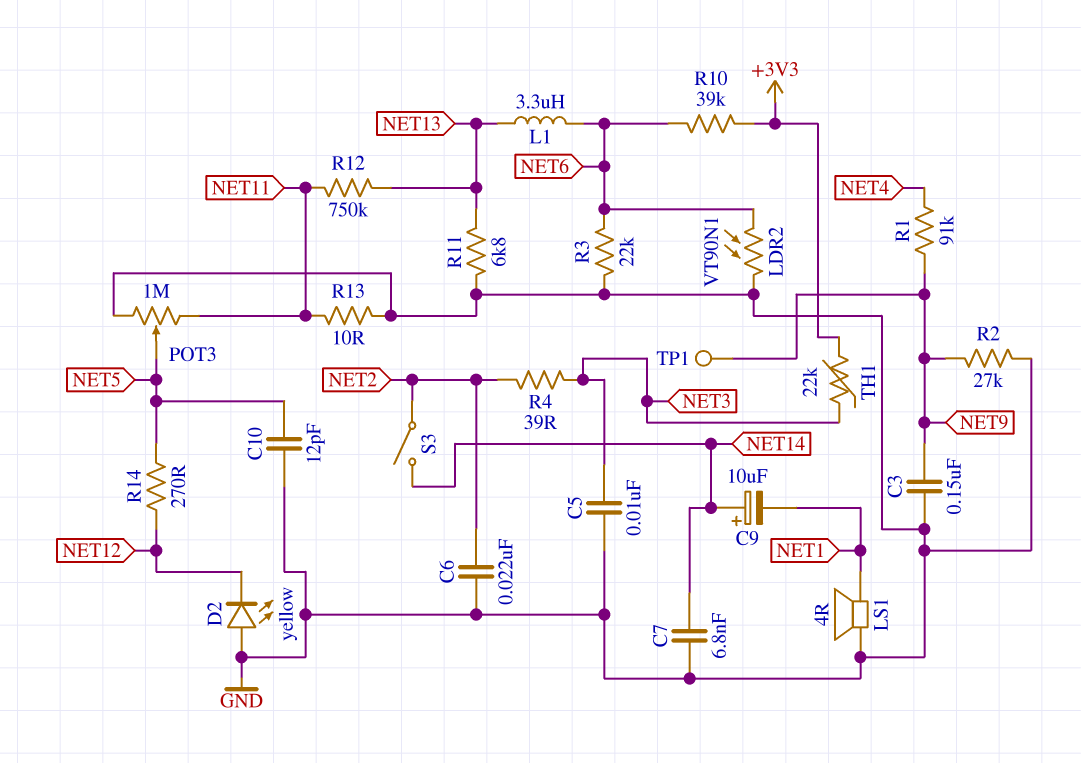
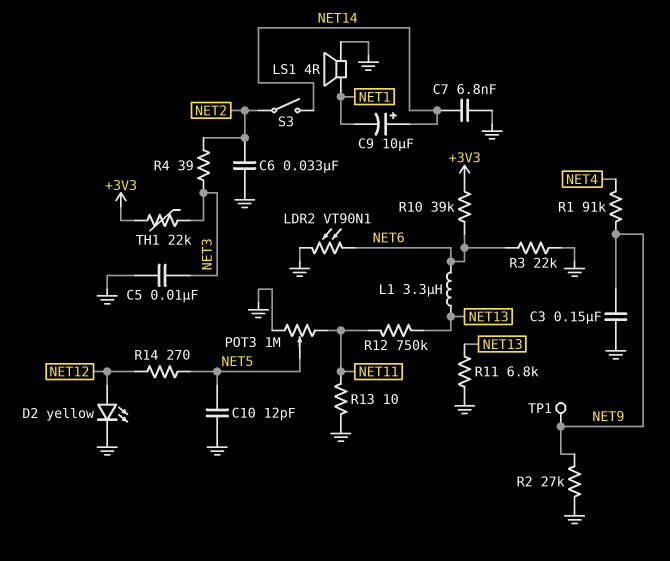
C6: 22nF (GND, NET2) -> 33nF (GND, NET2)
D2: LED yellow (A GND, K NET12) -> LED yellow (A NET12, K GND)

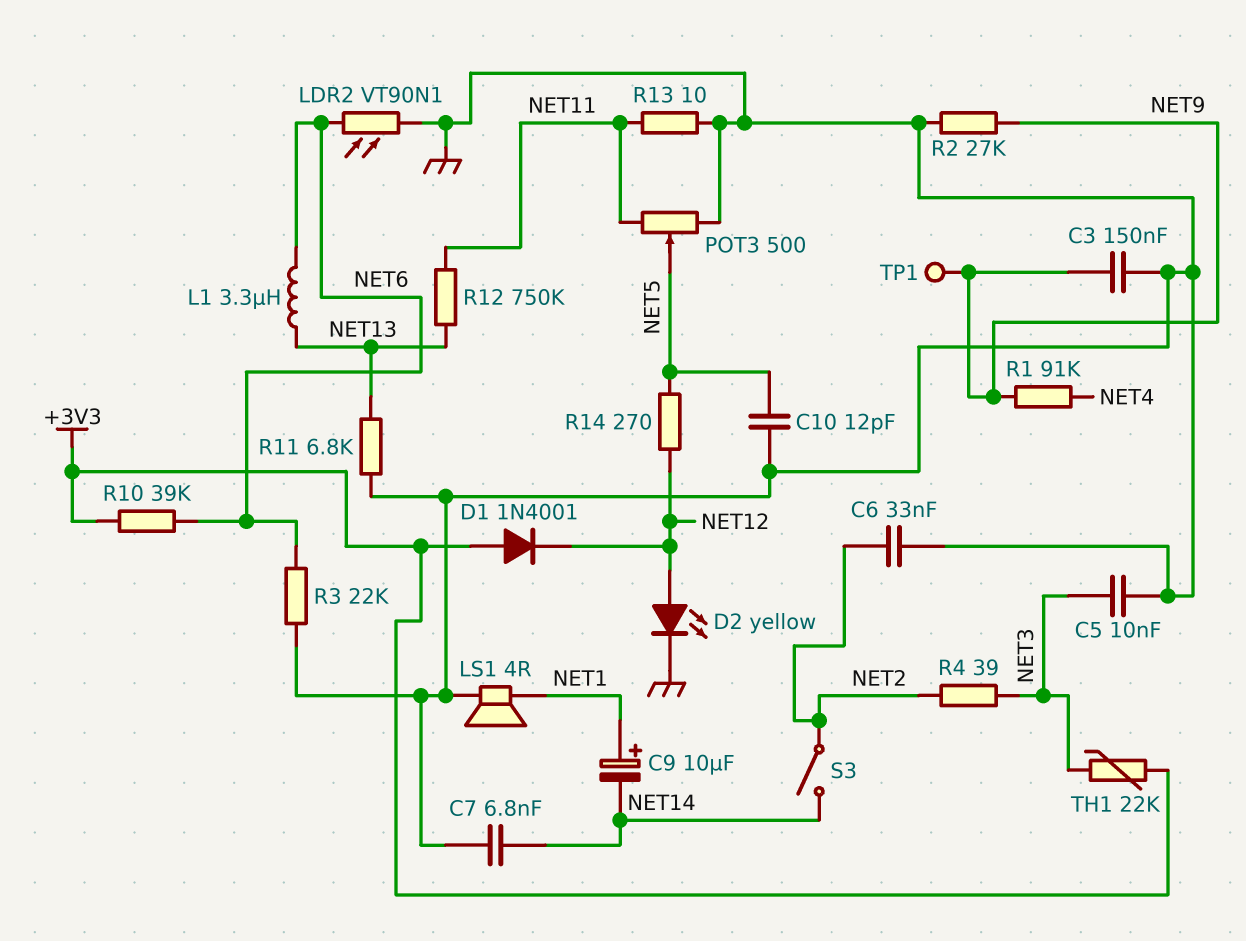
C9: 10uF (plus NET14, minus NET1) -> 10uF (plus NET1, minus NET14)
D1: none -> diode 1N4001 (A +3V3, K NET12)
POT3: 1M (GND, NET11, wiper NET5) -> 500 (GND, NET11, wiper NET5)

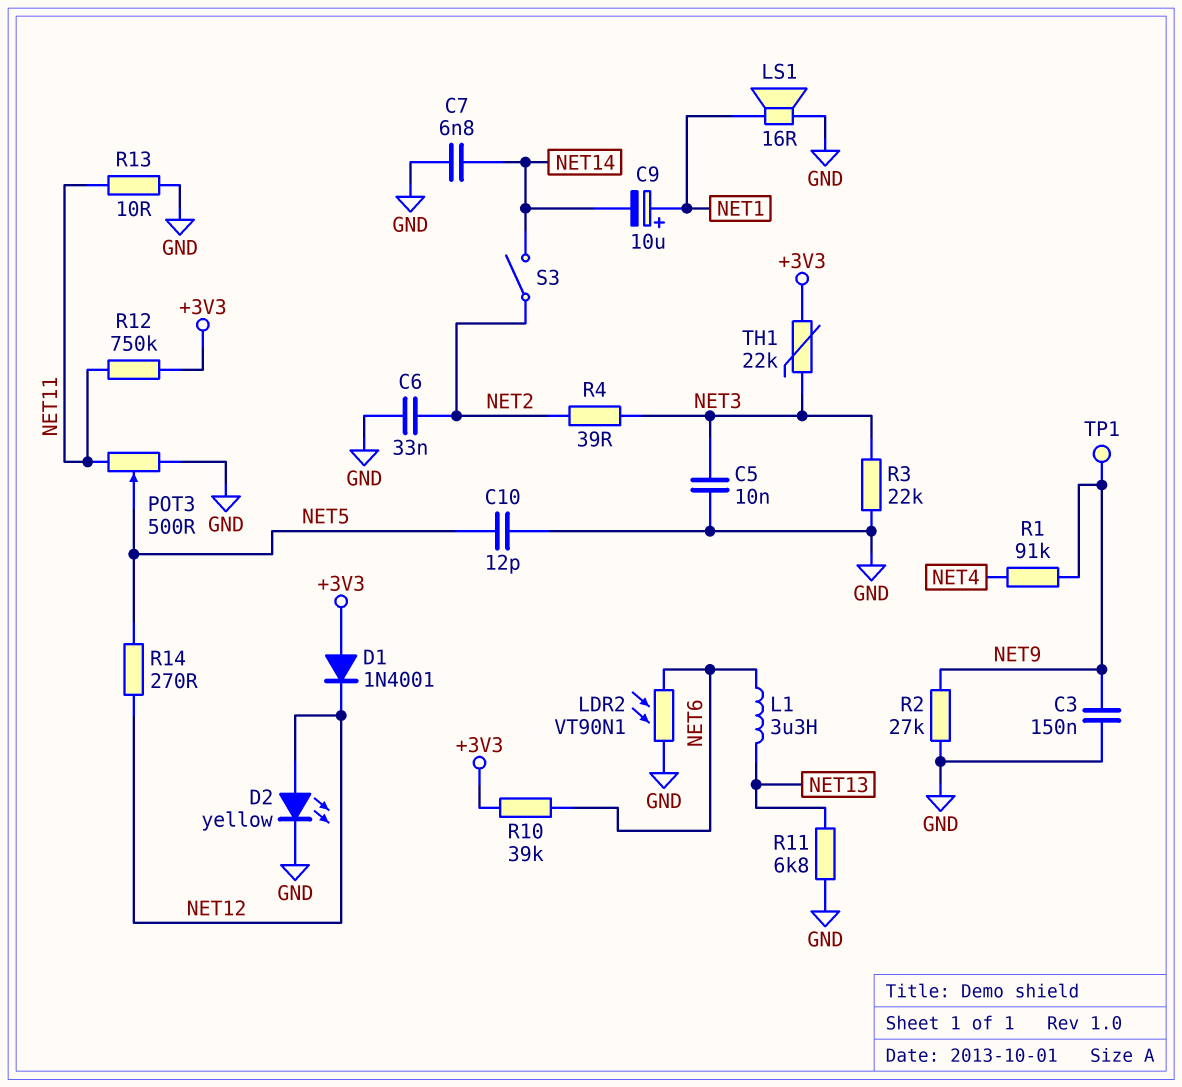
LS1: speaker 4R (GND, NET1) -> speaker 16R (GND, NET1)
R3: 22k (GND, NET6) -> 22k (GND, NET3)
R12: 750k (NET11, NET13) -> 750k (+3V3, NET11)

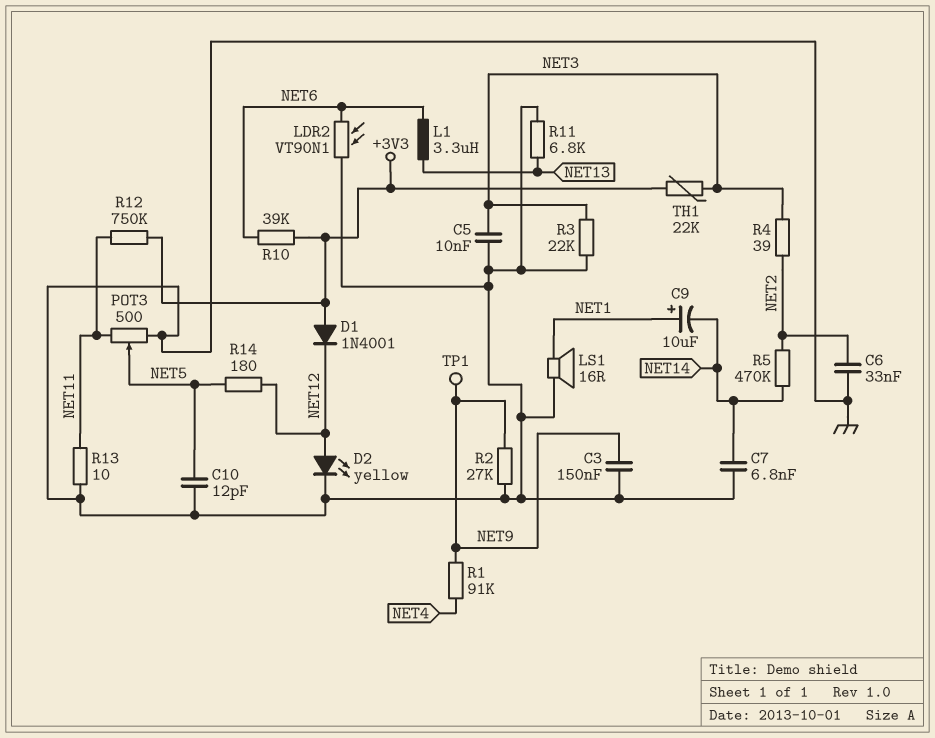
R5: none -> 470k (NET2, NET14)
R14: 270 (NET5, NET12) -> 180 (NET5, NET12)
S3: switch (NET2, NET14) -> none

